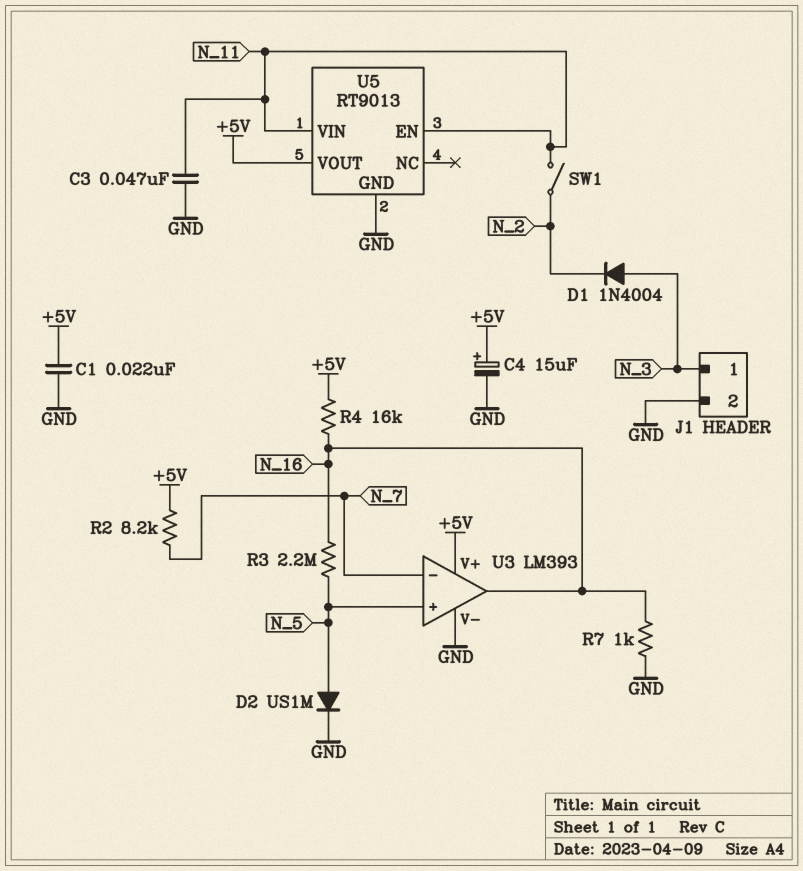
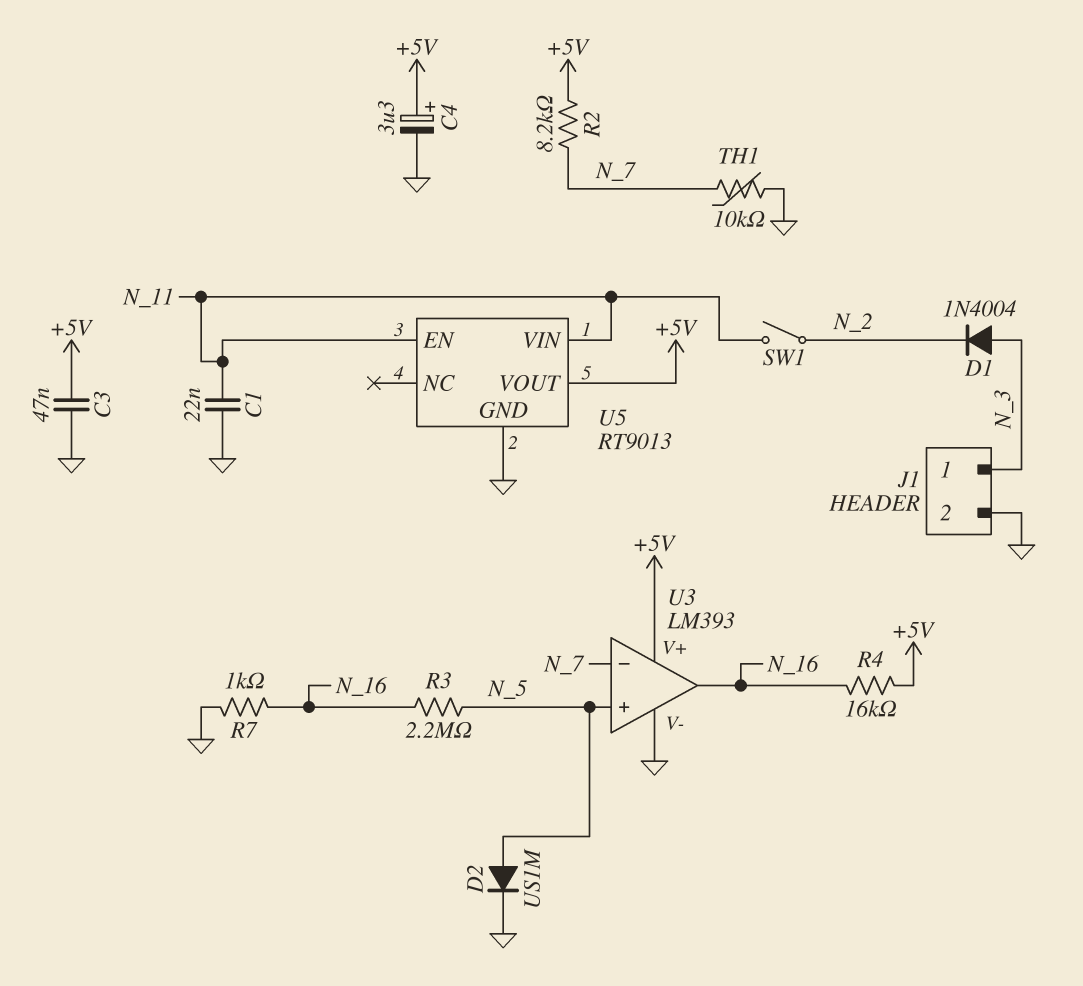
C1: 22nF (+5V, GND) -> 22nF (GND, N_11)
C3: 47nF (GND, N_11) -> 47nF (+5V, GND)
C4: 15uF (plus +5V, minus GND) -> 3.3uF (plus +5V, minus GND)
TH1: none -> 10k (GND, N_7)

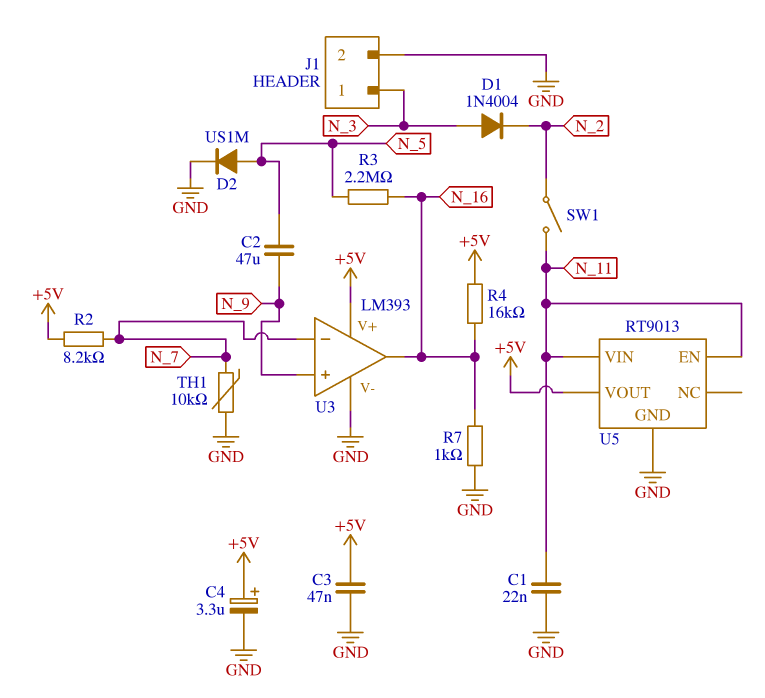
C2: none -> 47uF (N_5, N_9)
U3 pin in+: N_5 -> N_9

